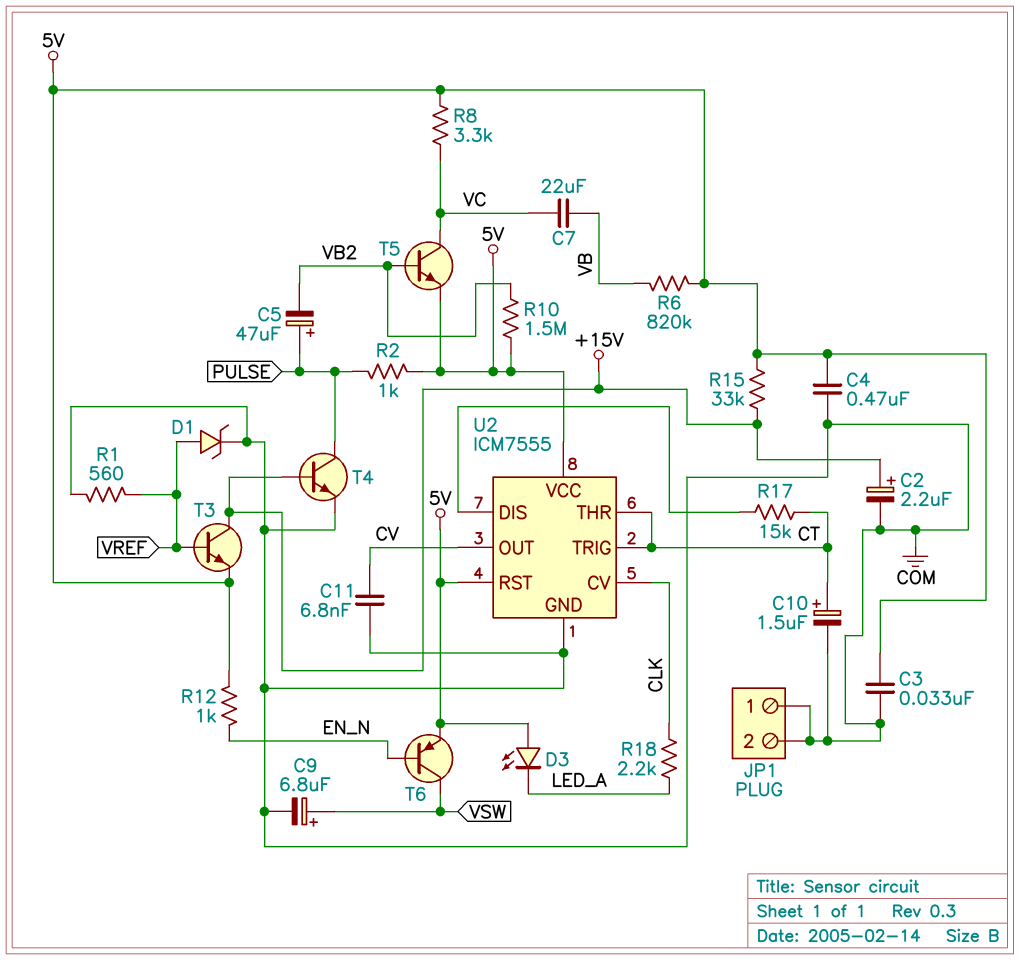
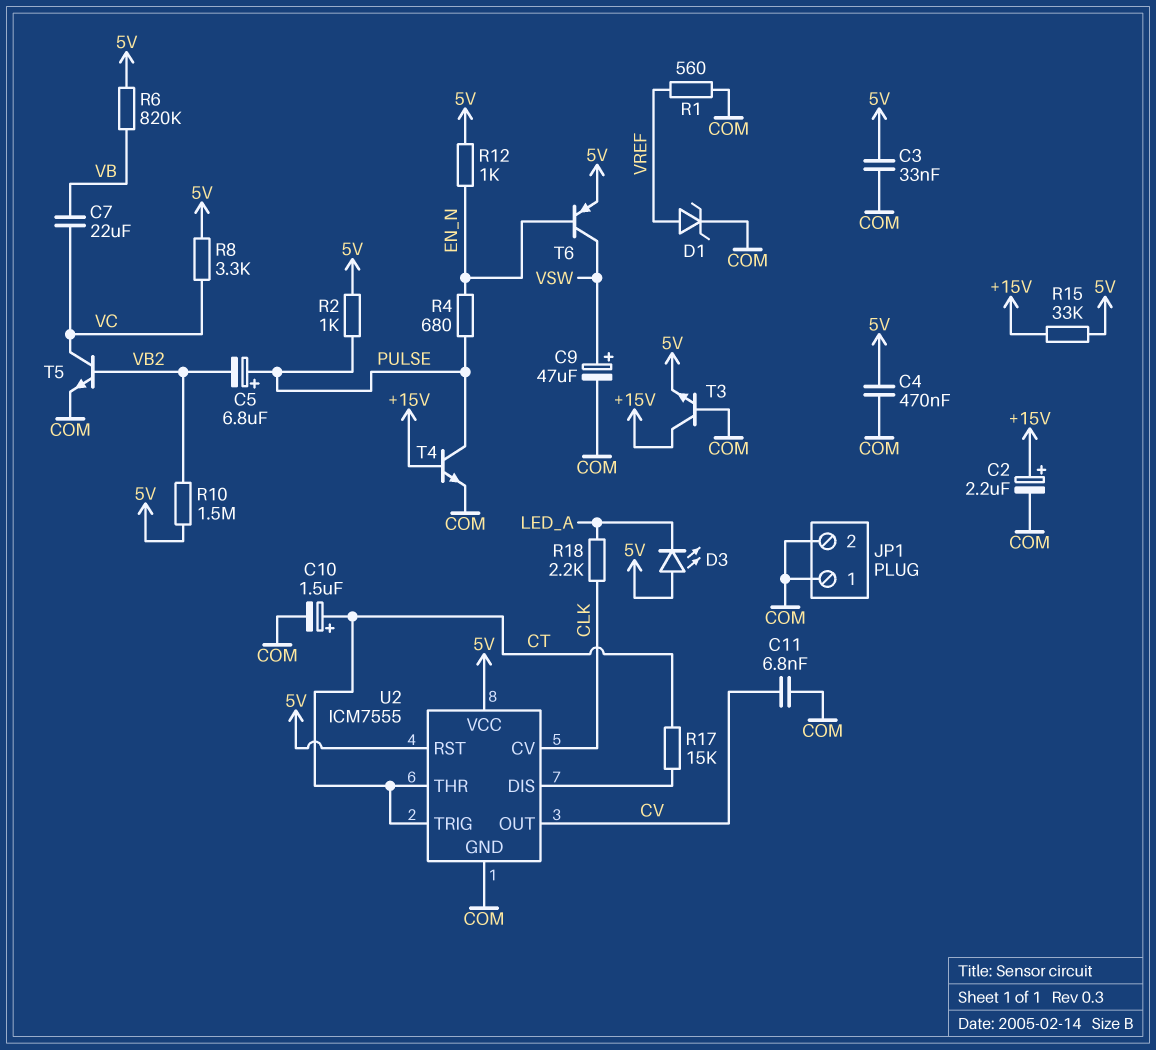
C5: 47uF (plus PULSE, minus VB2) -> 6.8uF (plus PULSE, minus VB2)
C9: 6.8uF (plus VSW, minus COM) -> 47uF (plus VSW, minus COM)
R4: none -> 680 (EN_N, PULSE)
T3: NPN (B VREF, C +15V, E 5V) -> NPN (B COM, C +15V, E 5V)
T5: NPN (B VB2, C VC, E 5V) -> NPN (B VB2, C VC, E COM)

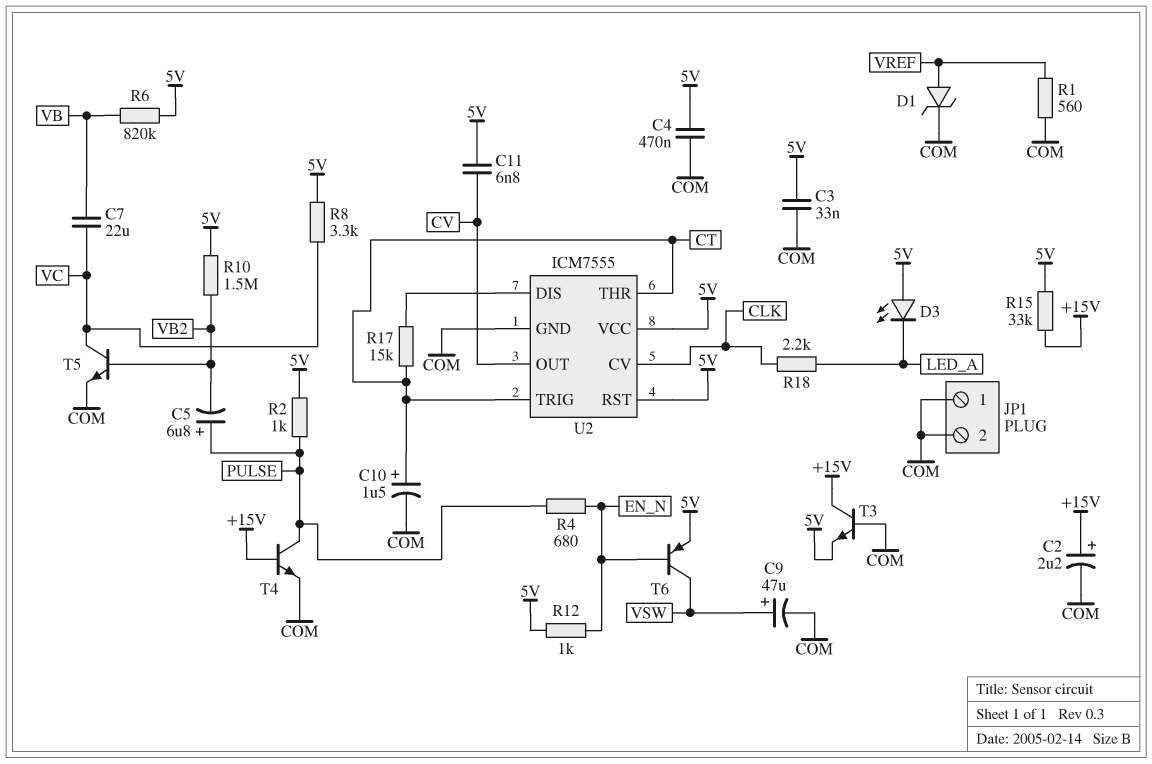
C11: 6.8nF (COM, CV) -> 6.8nF (5V, CV)

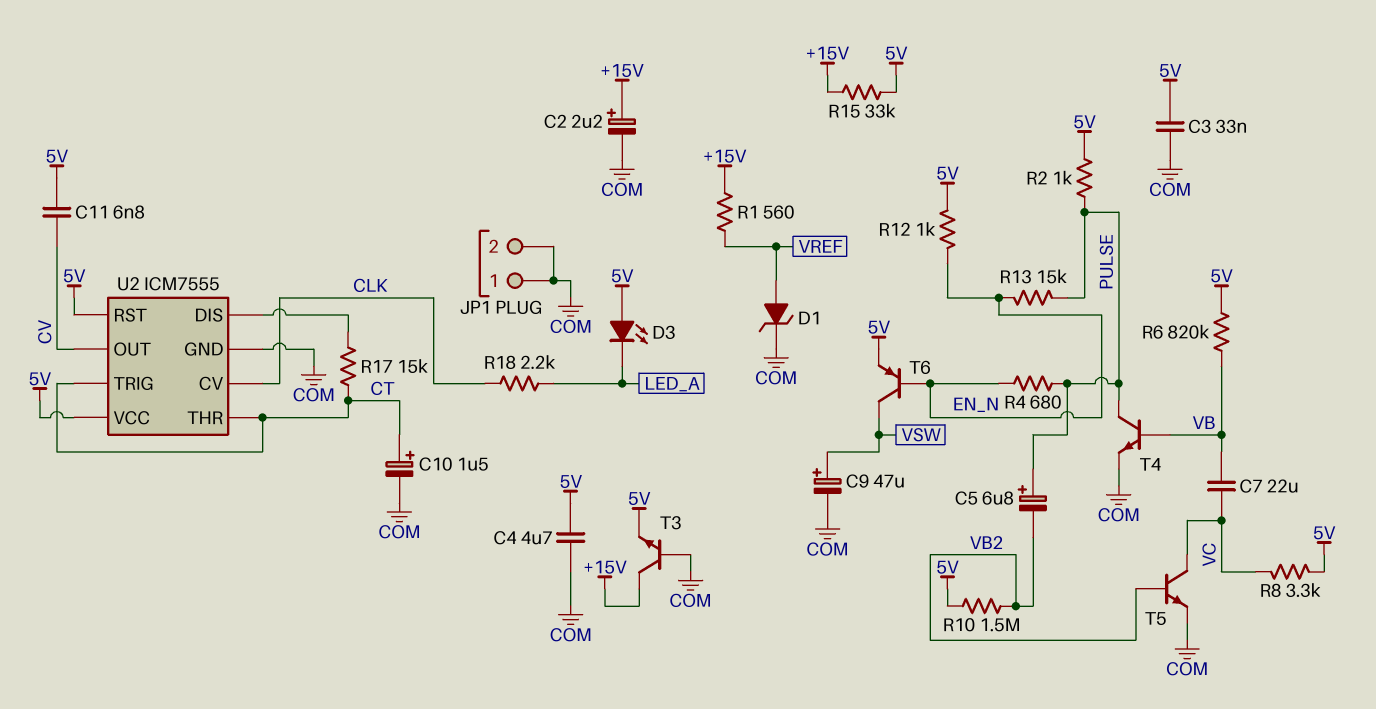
C4: 470nF (5V, COM) -> 4.7uF (5V, COM)
R1: 560 (COM, VREF) -> 560 (+15V, VREF)
R13: none -> 15k (EN_N, PULSE)
T4: NPN (B +15V, C PULSE, E COM) -> NPN (B VB, C PULSE, E COM)

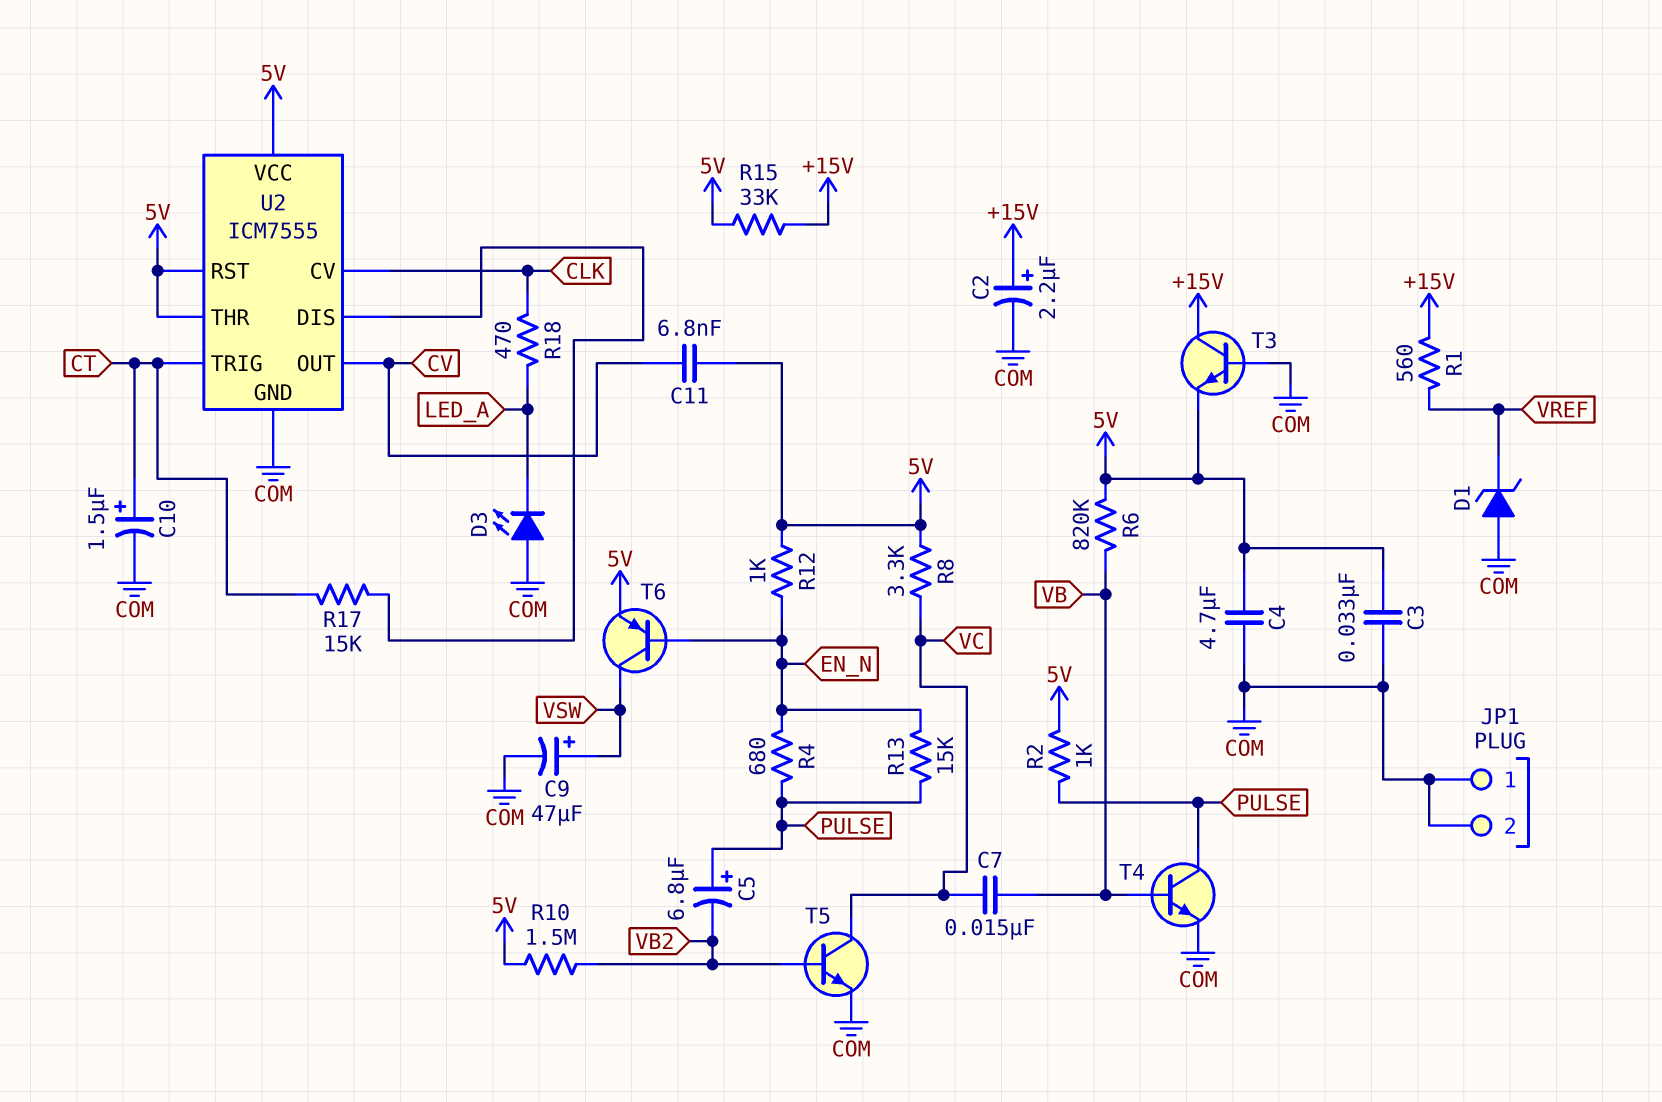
C7: 22uF (VB, VC) -> 15nF (VB, VC)
D1: zener (A VREF, K COM) -> zener (A COM, K VREF)
D3: LED (A 5V, K LED_A) -> LED (A COM, K LED_A)
R18: 2.2k (CLK, LED_A) -> 470 (CLK, LED_A)
U2 pin THR: CT -> 5V

